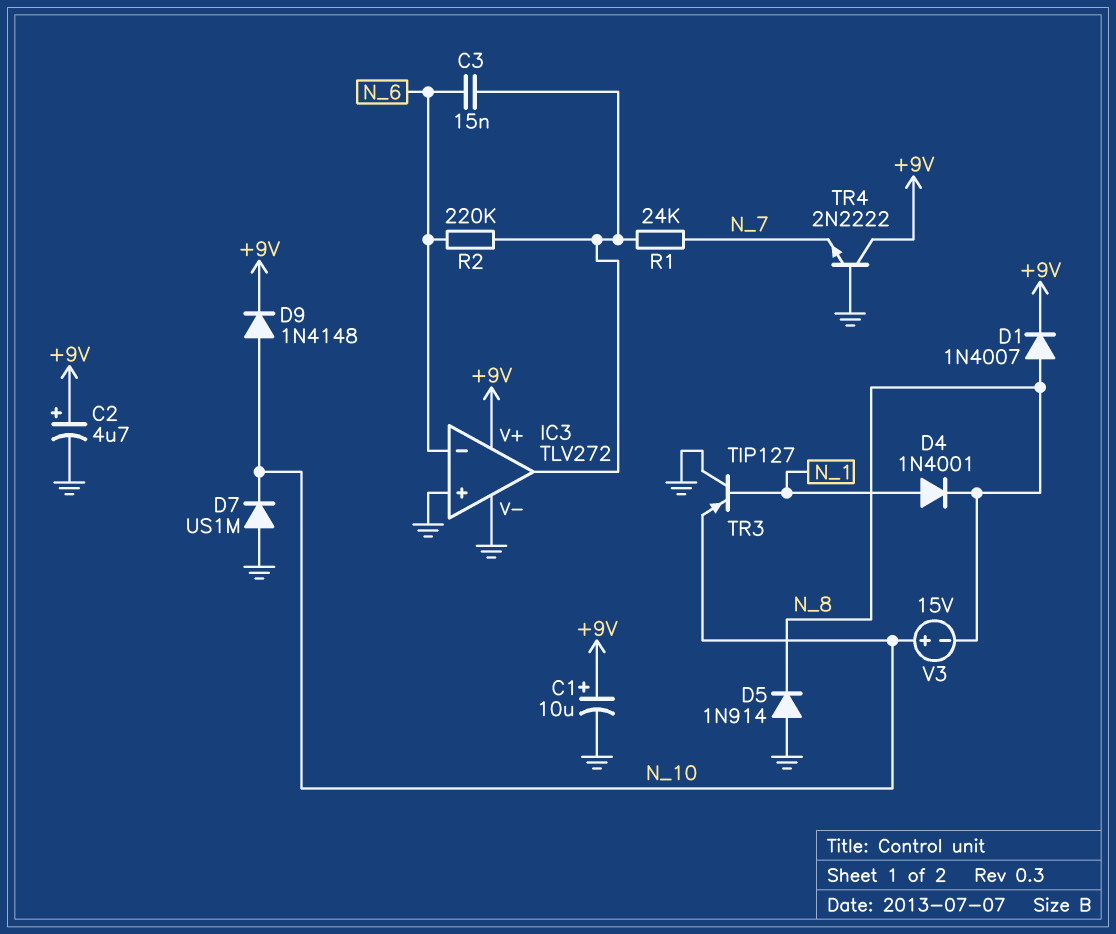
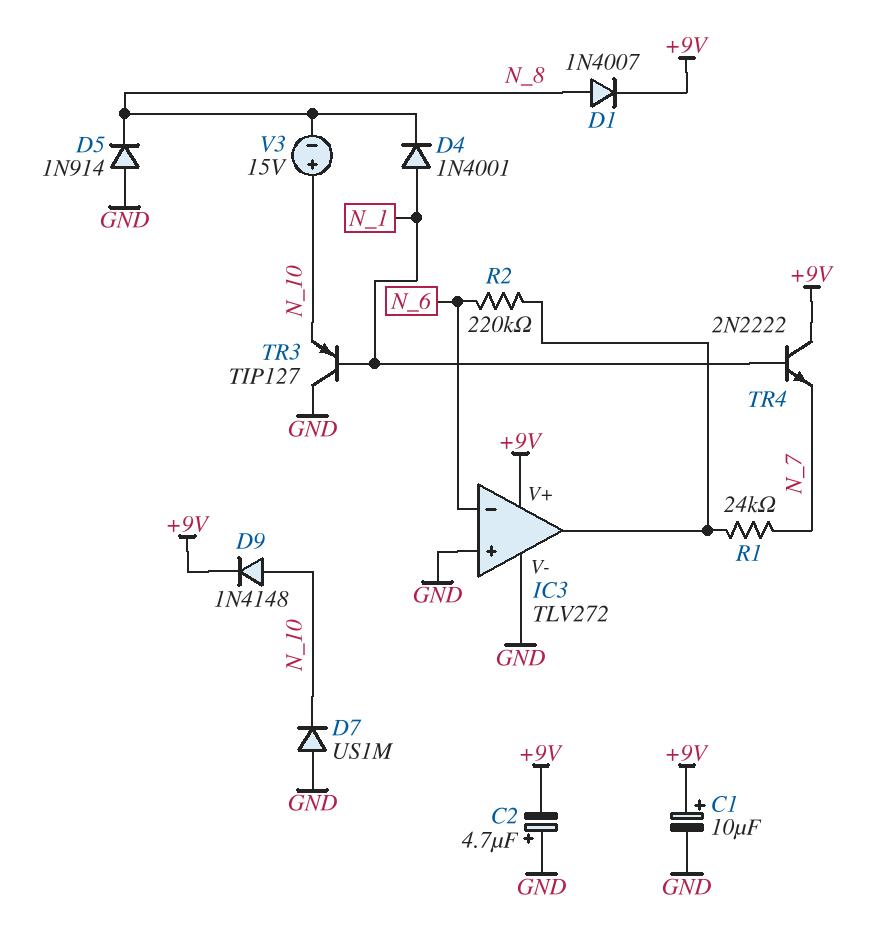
C2: 4.7uF (plus +9V, minus GND) -> 4.7uF (plus GND, minus +9V)
C3: 15nF (IC3/out, N_6) -> none
TR4: NPN 2N2222 (B GND, C +9V, E N_7) -> NPN 2N2222 (B N_1, C +9V, E N_7)

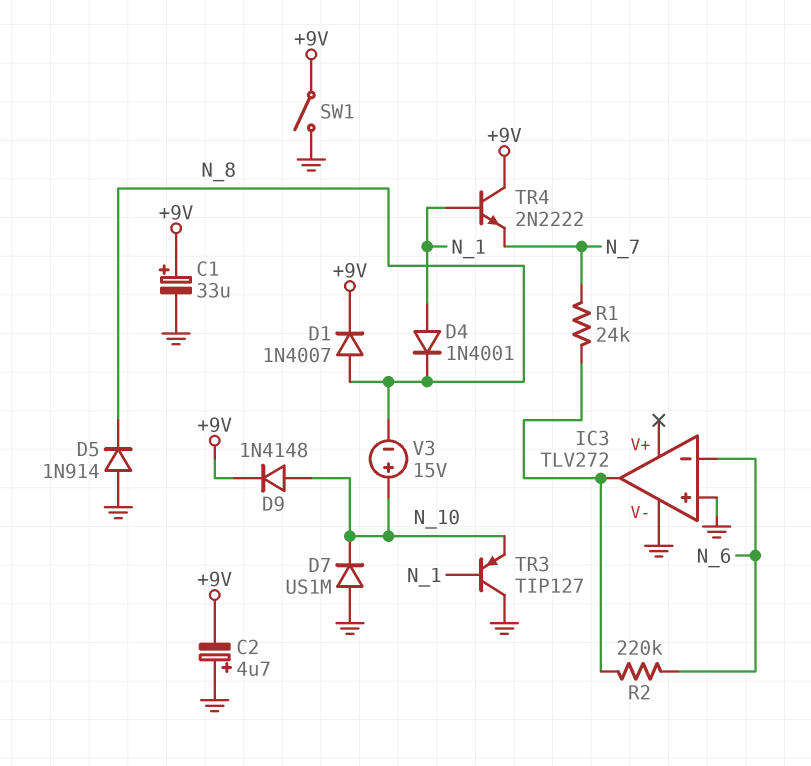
C1: 10uF (plus +9V, minus GND) -> 33uF (plus +9V, minus GND)
IC3 pin V+: +9V -> none
SW1: none -> switch (+9V, GND)

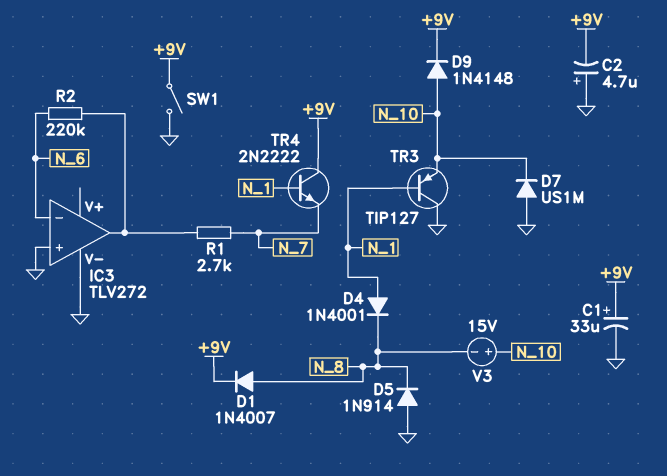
R1: 24k (IC3/out, N_7) -> 2.7k (IC3/out, N_7)

